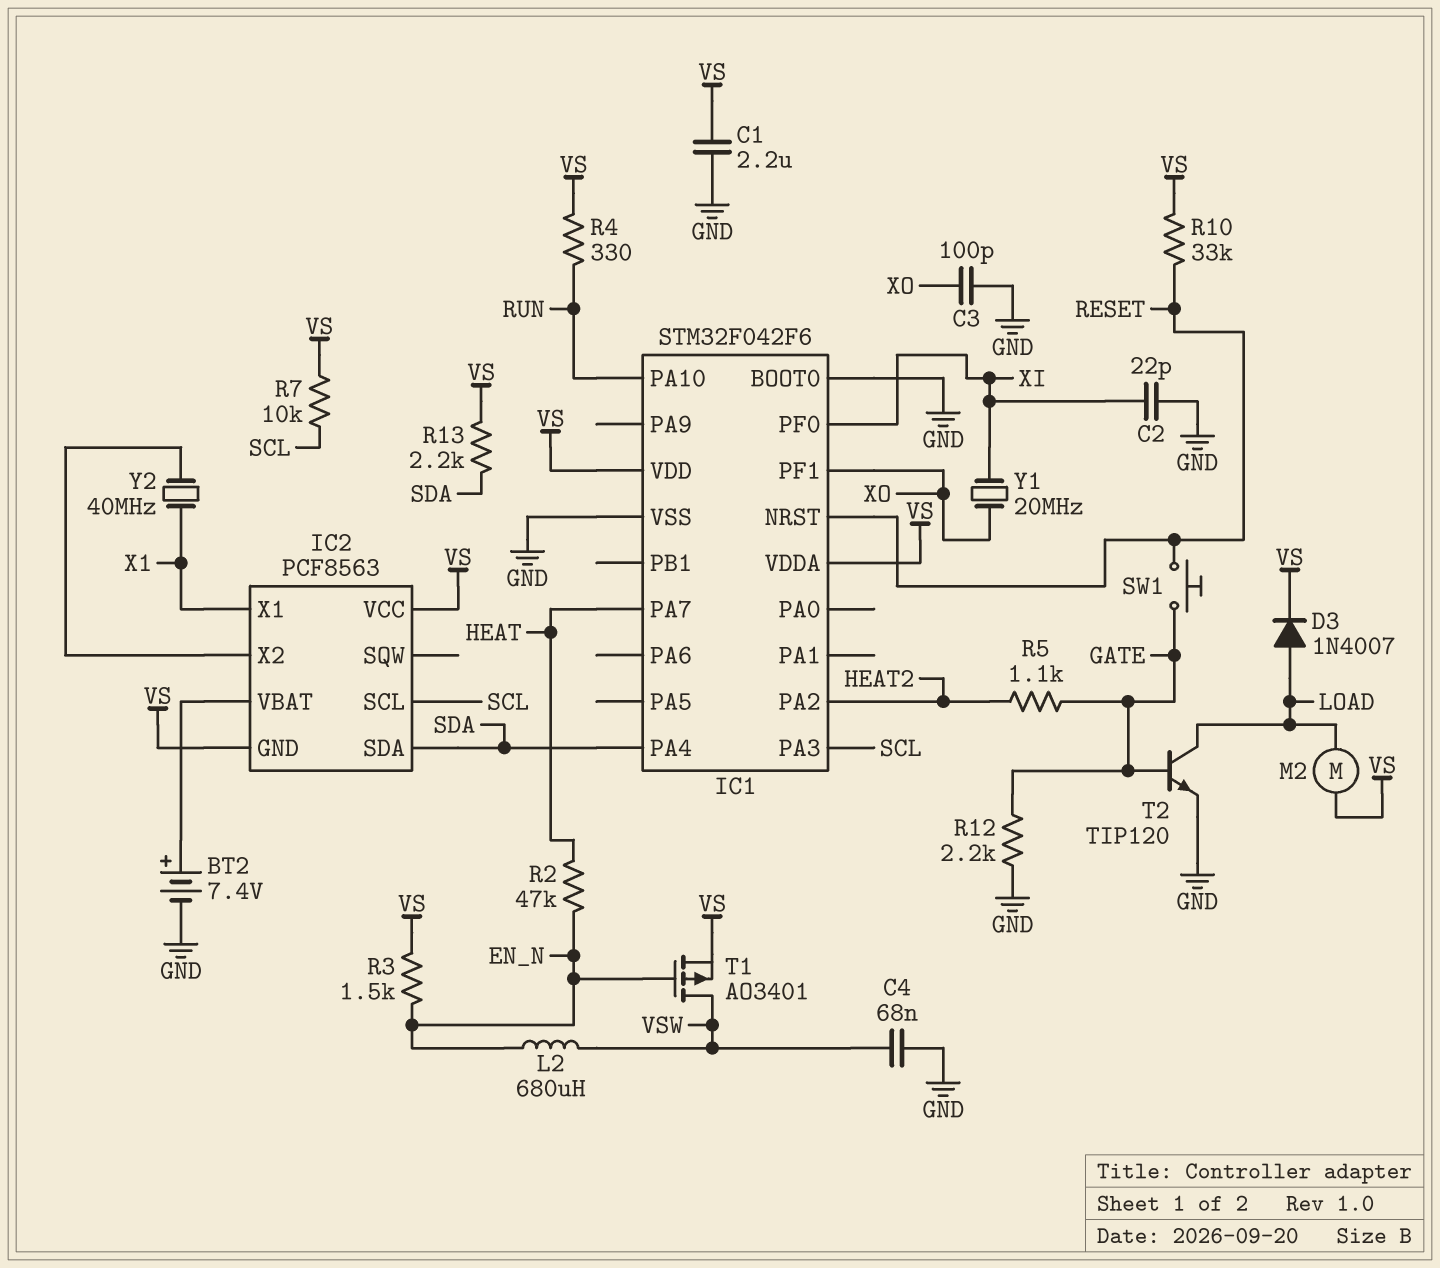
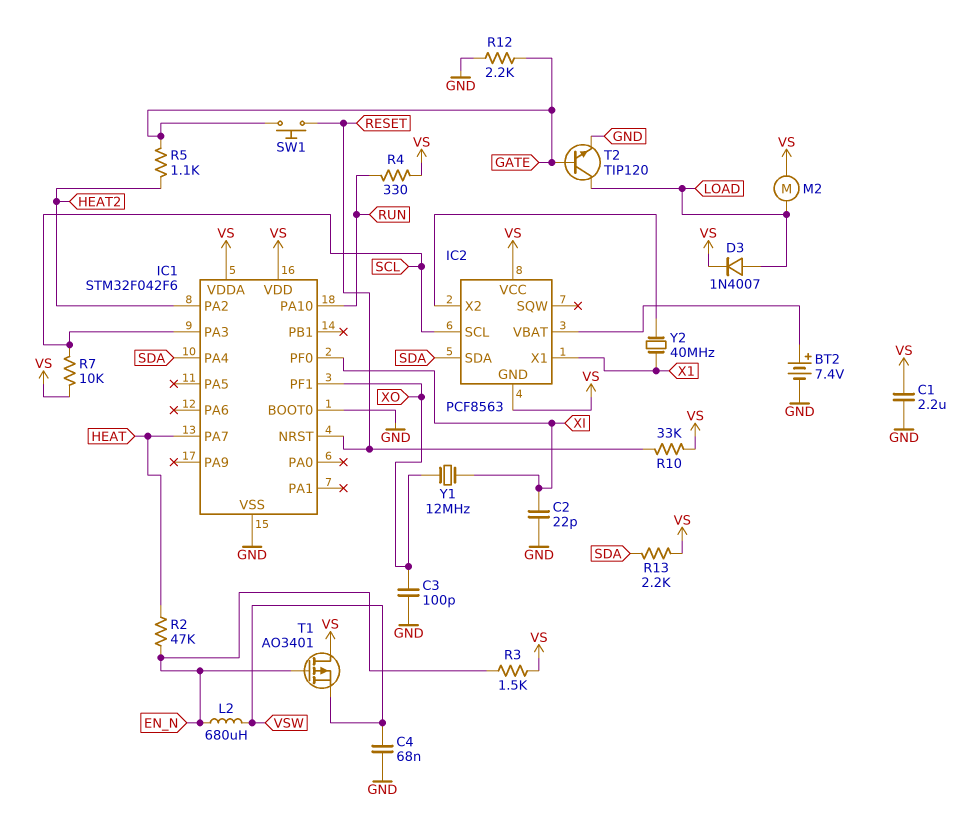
T1: PMOS AO3401 (G EN_N, D VSW, S VS) -> PMOS AO3401 (G EN_N, D VS, S VSW)
Y1: 20MHz (XI, XO) -> 12MHz (XI, XO)

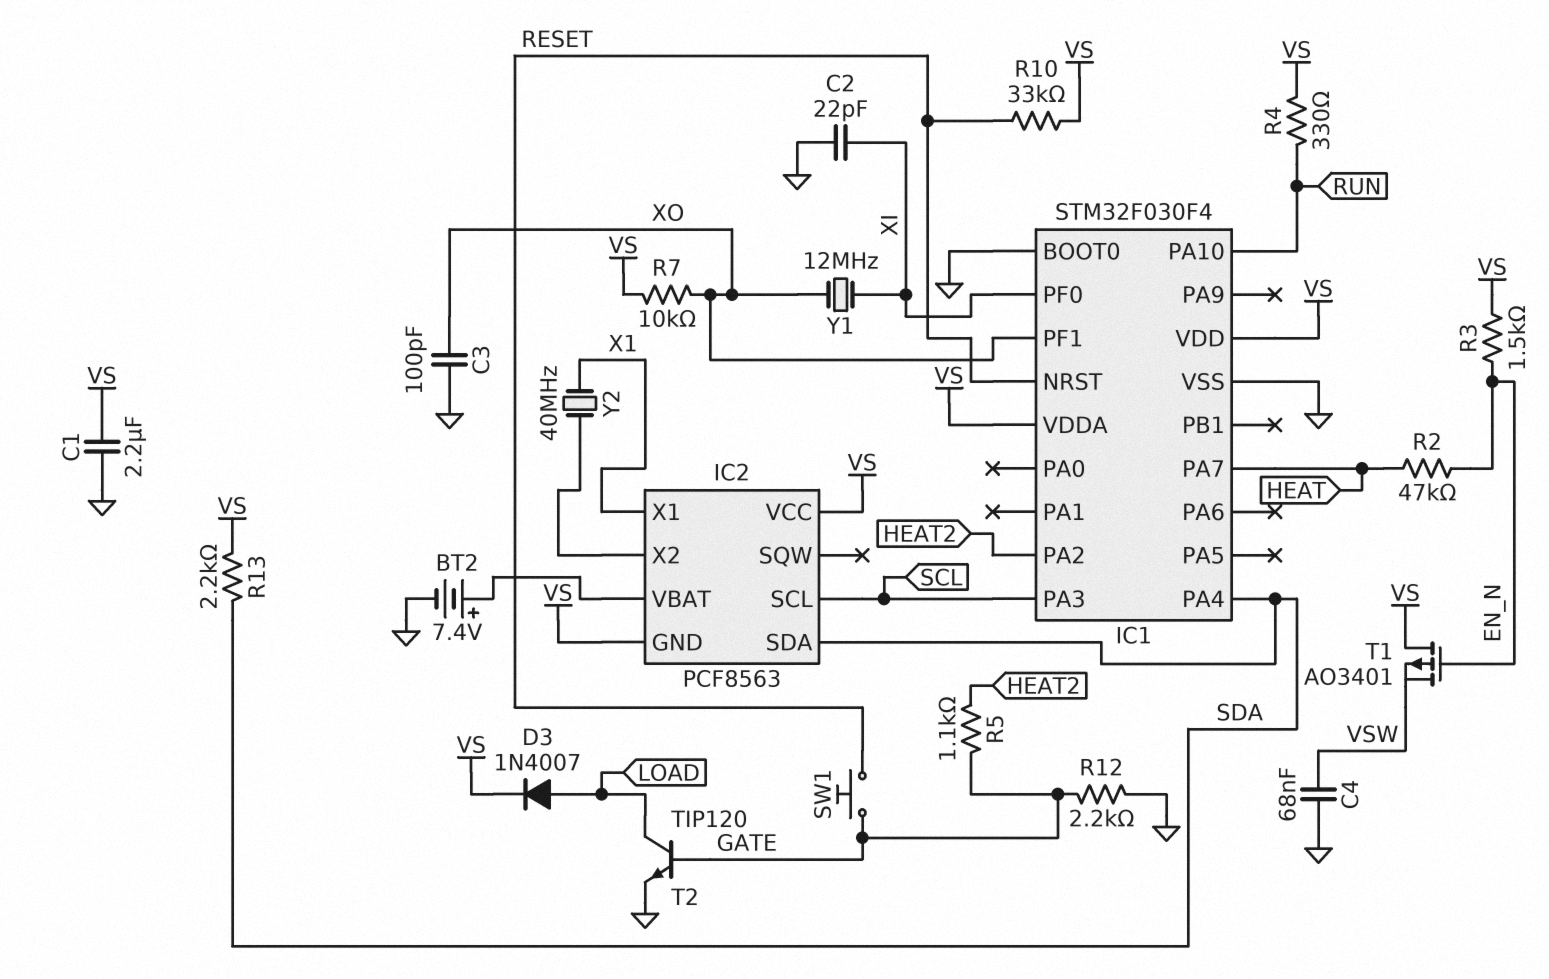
IC1: STM32F042F6 -> STM32F030F4
L2: 680uH (EN_N, VSW) -> none
M2: motor (LOAD, VS) -> none
R7: 10k (SCL, VS) -> 10k (VS, XO)

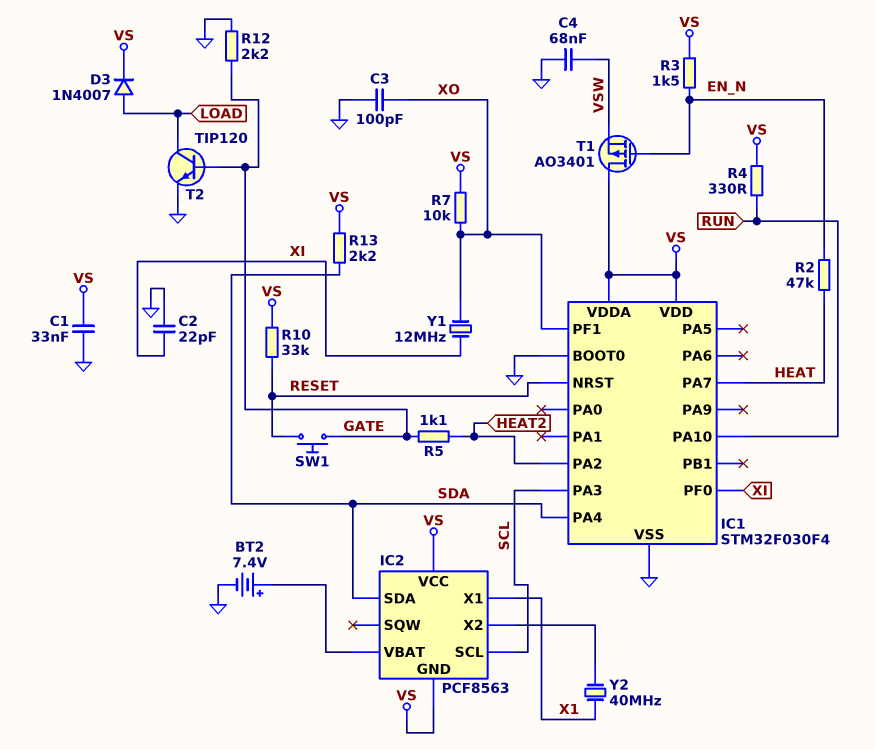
C1: 2.2uF (GND, VS) -> 33nF (GND, VS)

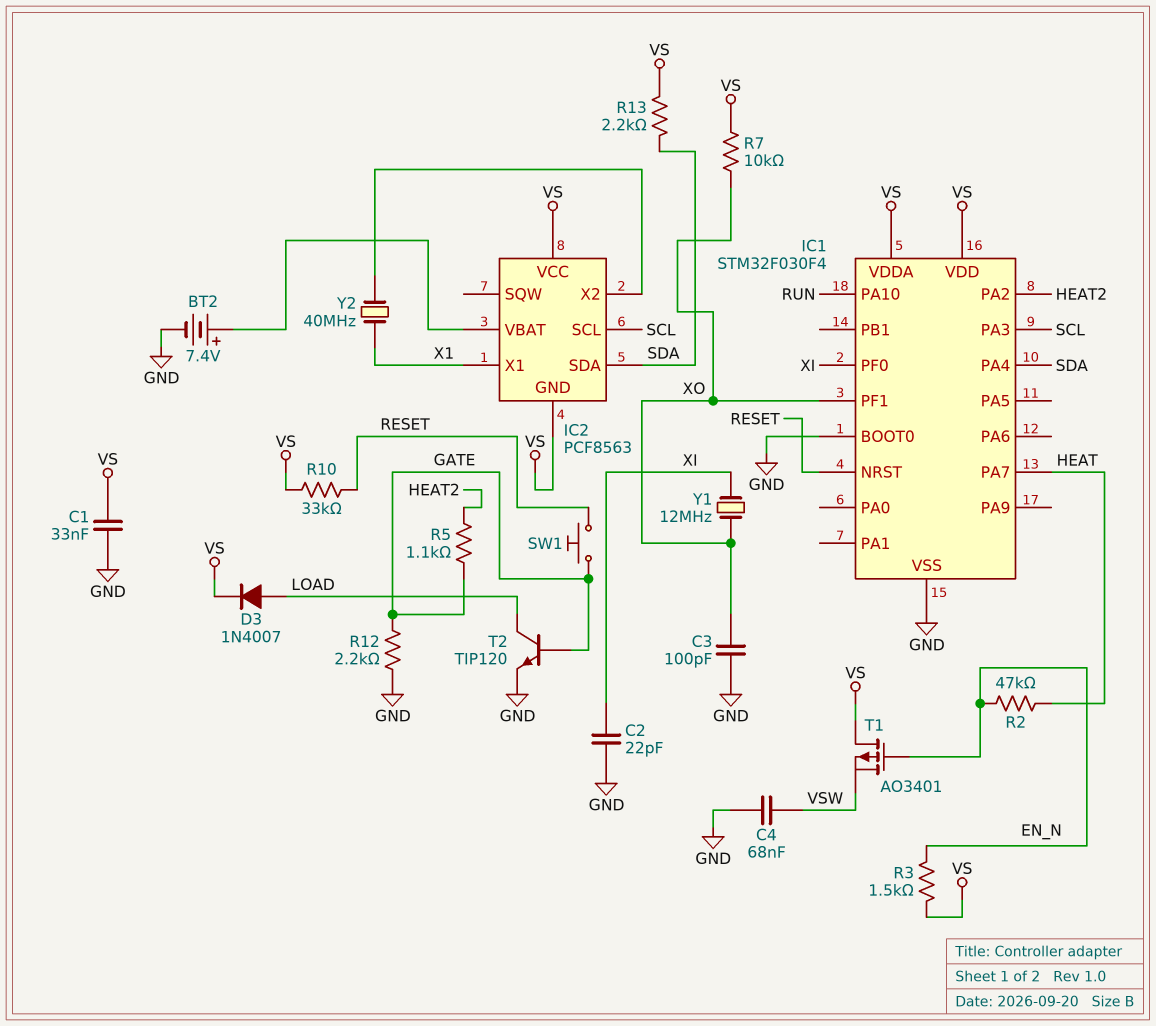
R4: 330 (RUN, VS) -> none

